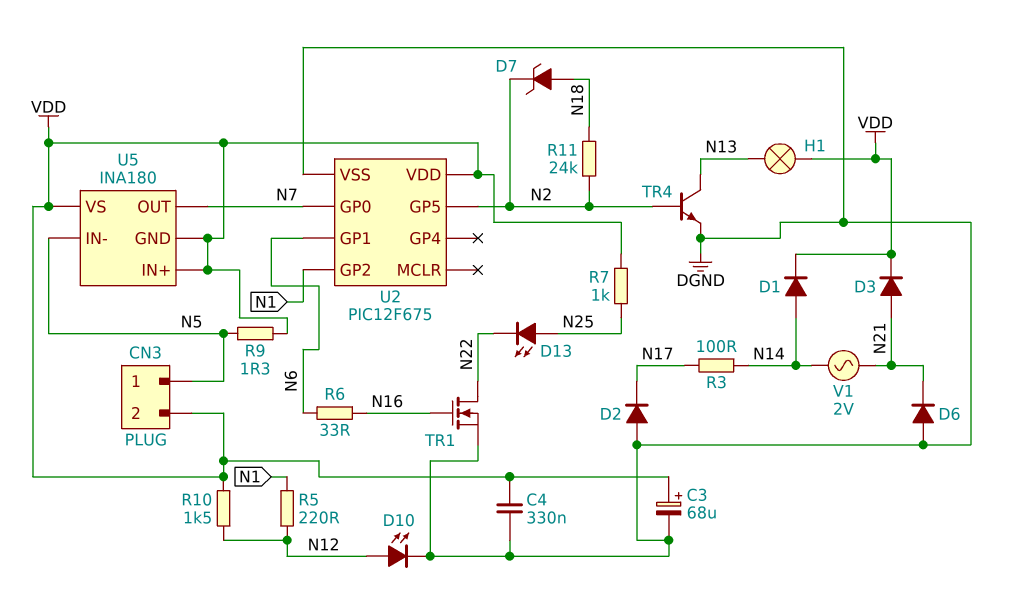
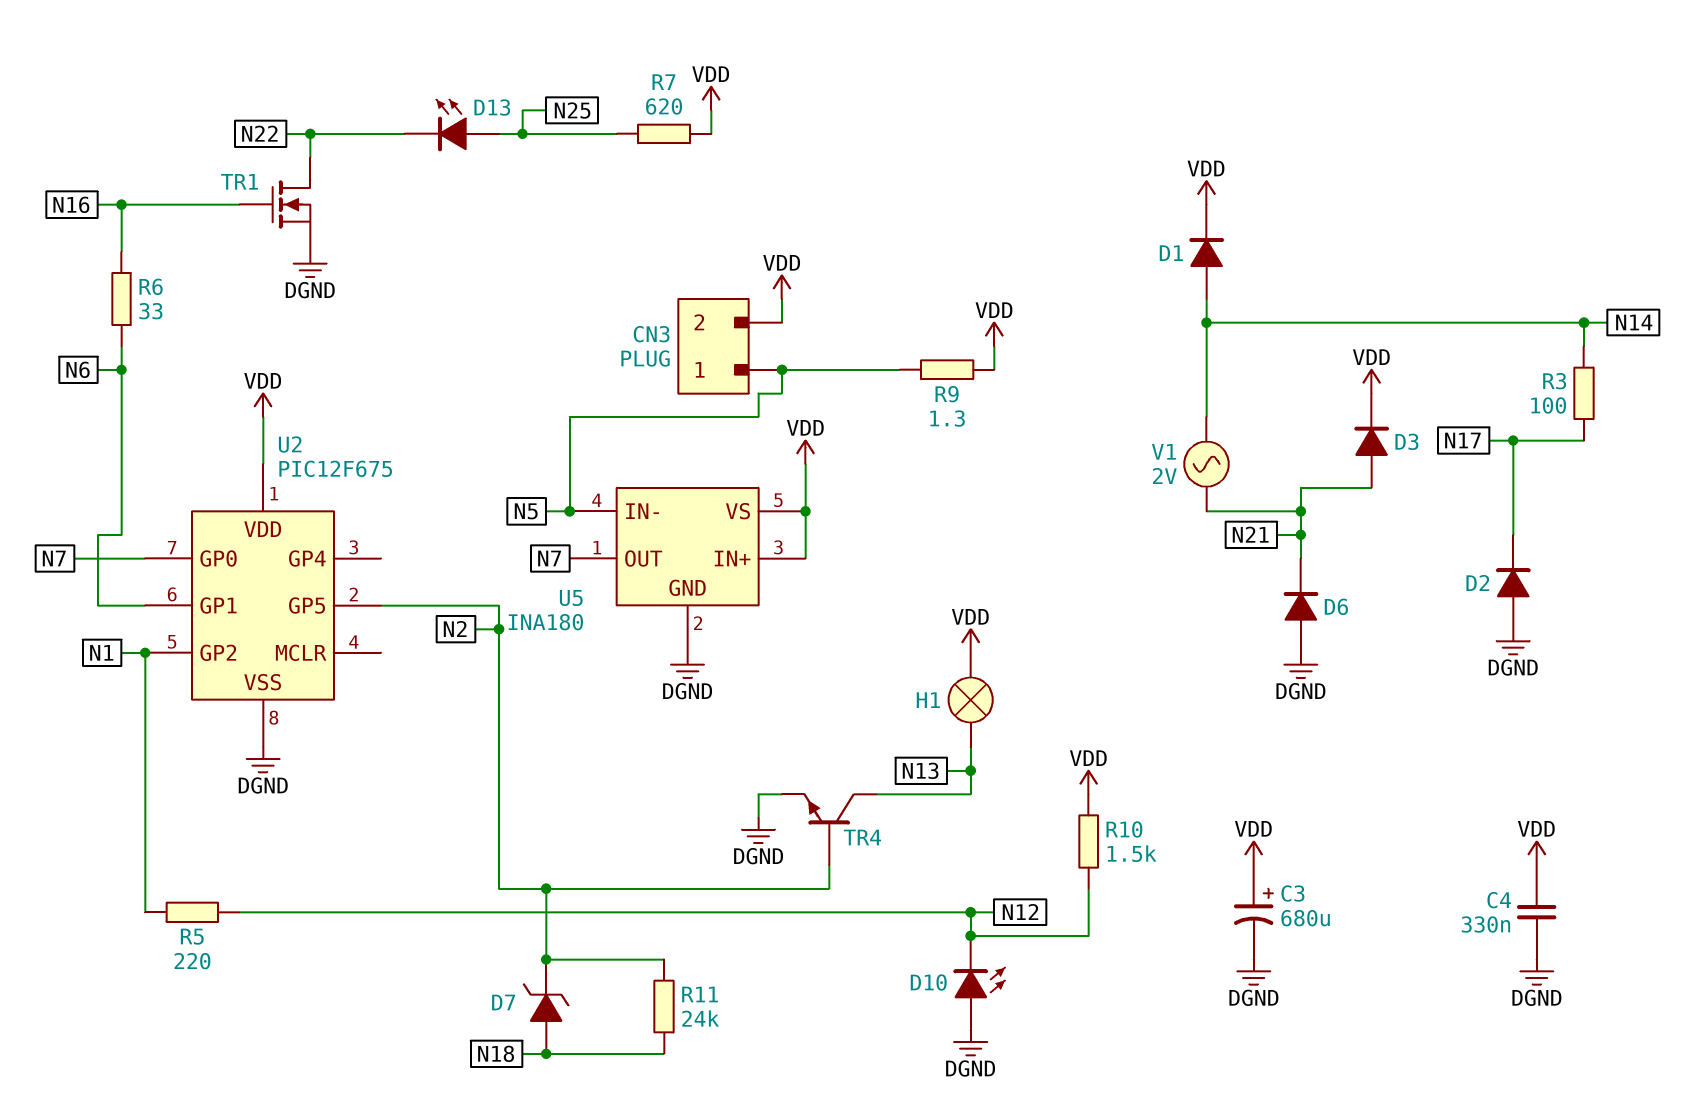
C3: 68uF (plus VDD, minus DGND) -> 680uF (plus VDD, minus DGND)
D10: LED (A N12, K DGND) -> LED (A DGND, K N12)
R7: 1k (N25, VDD) -> 620 (N25, VDD)
U5 pin GND: VDD -> DGND

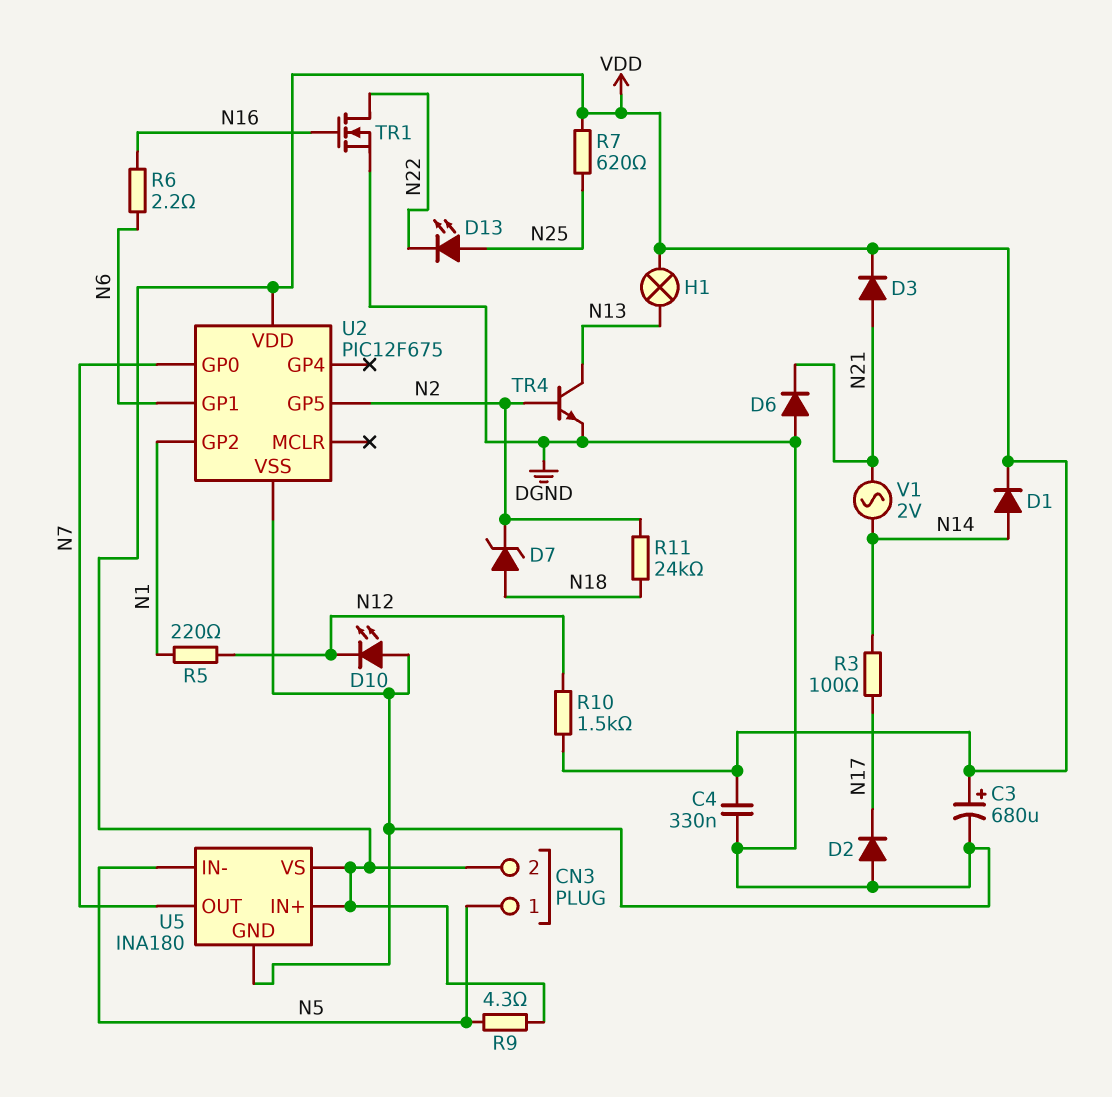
R6: 33 (N6, N16) -> 2.2 (N6, N16)
R9: 1.3 (N5, VDD) -> 4.3 (N5, VDD)

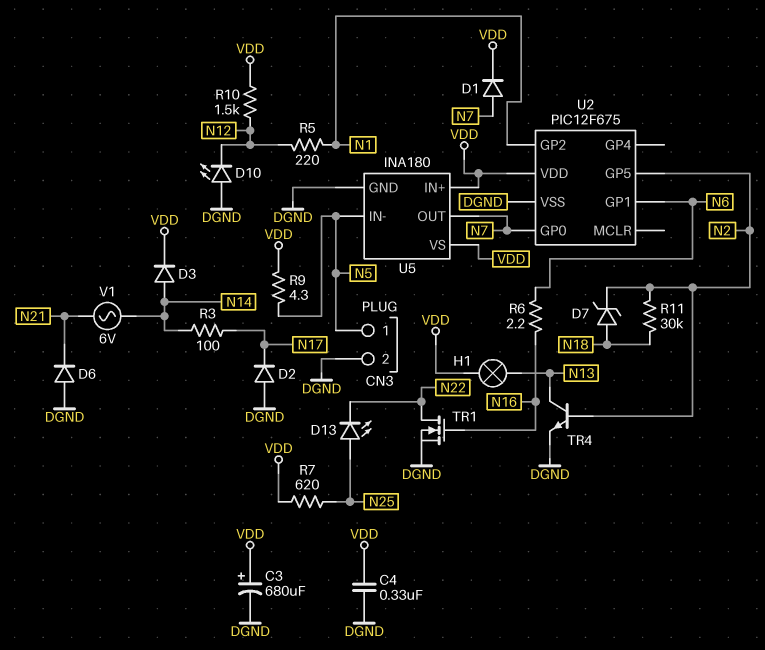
CN3 pin 2: VDD -> DGND
D1: diode (A N14, K VDD) -> diode (A N7, K VDD)
D3: diode (A N21, K VDD) -> diode (A N14, K VDD)
R11: 24k (N2, N18) -> 30k (N2, N18)
V1: AC 2V (N14, N21) -> AC 6V (N14, N21)

